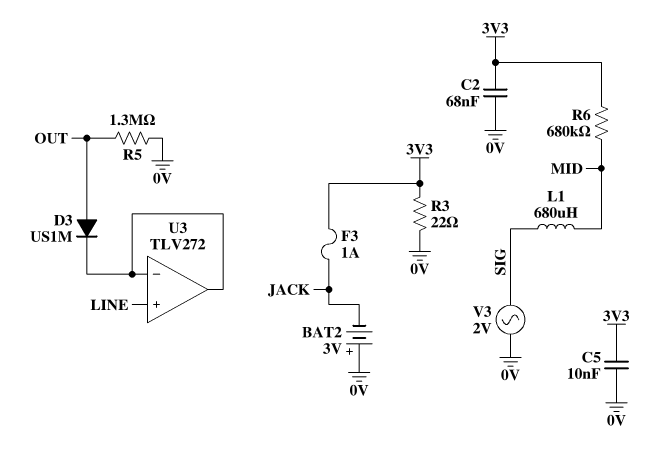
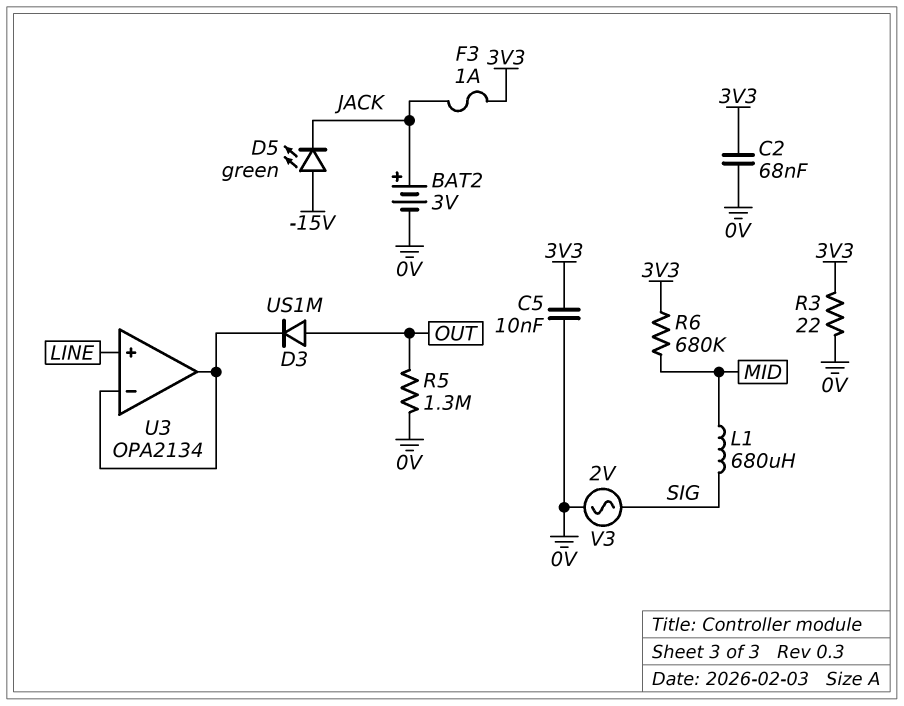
BAT2: 3V (plus 0V, minus JACK) -> 3V (plus JACK, minus 0V)
D5: none -> LED green (A -15V, K JACK)
U3: TLV272 -> OPA2134

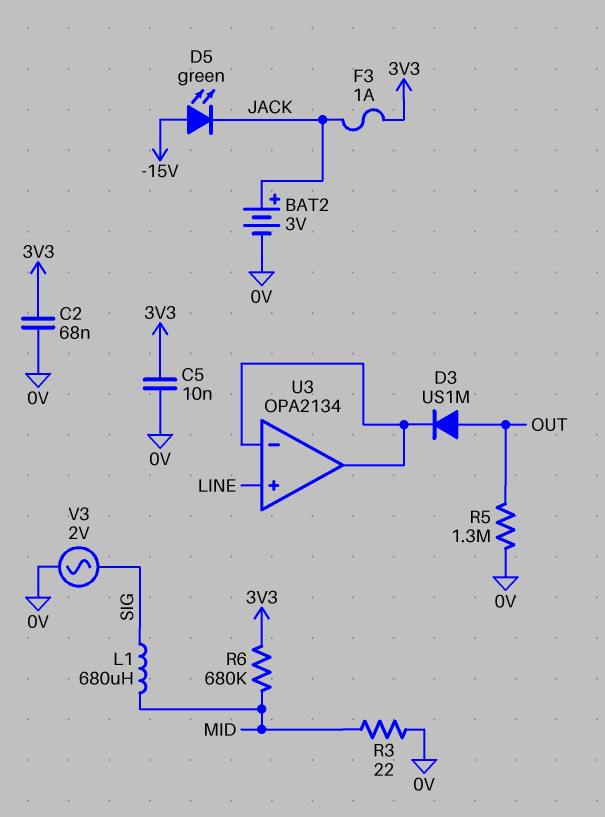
R3: 22 (0V, 3V3) -> 22 (0V, MID)

